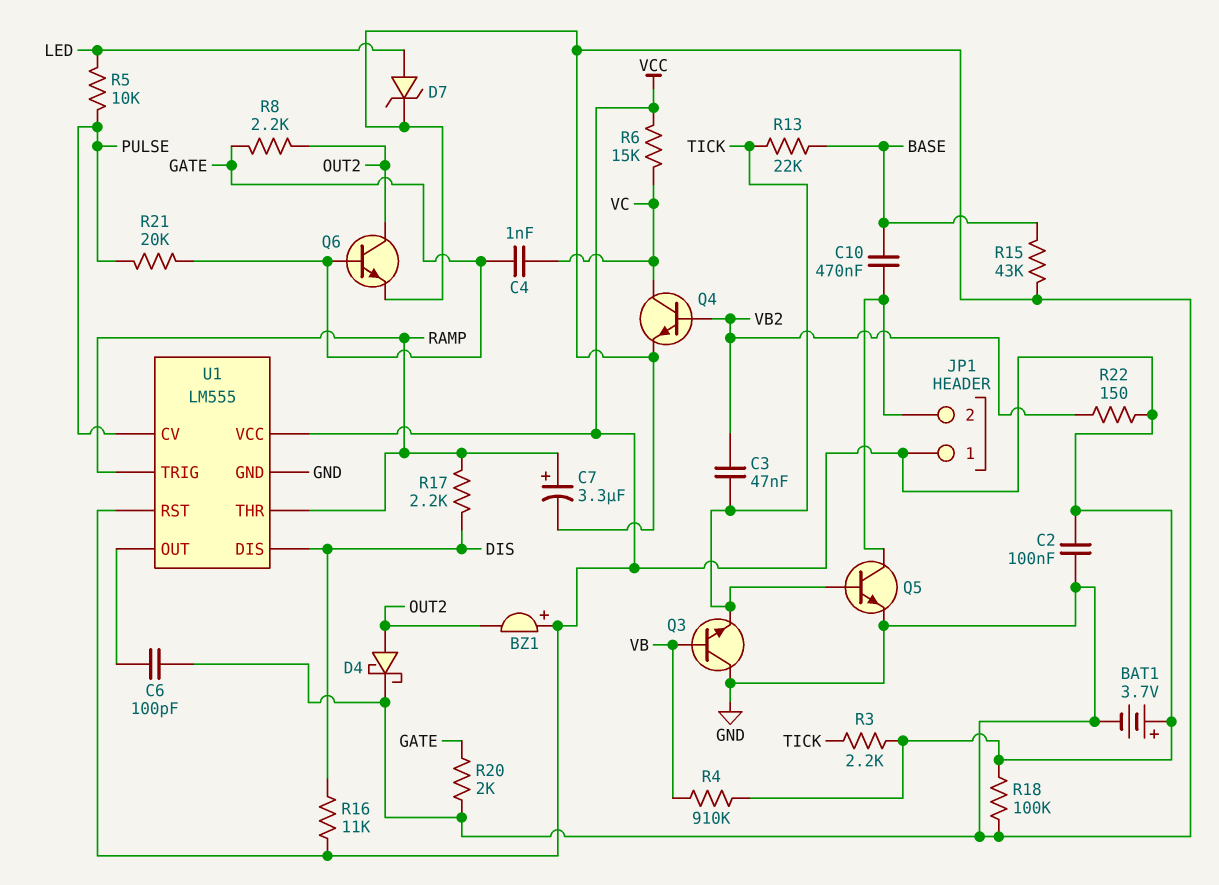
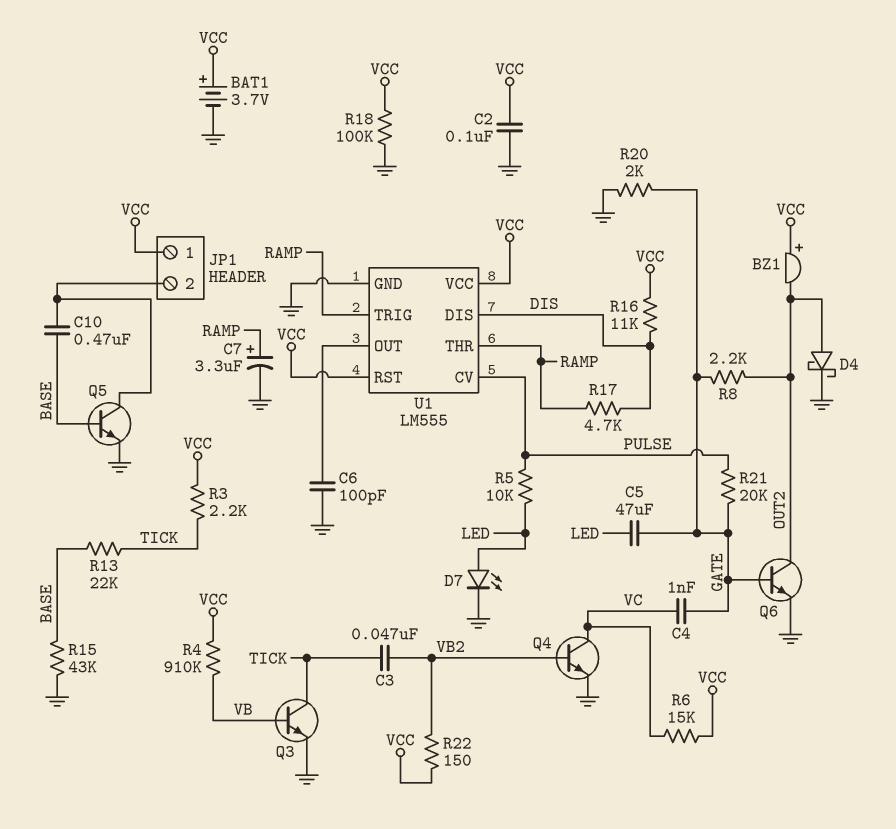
C5: none -> 47uF (GATE, LED)
D7: zener (A LED, K GND) -> LED (A LED, K GND)
Q3: NPN (B VB, C GND, E TICK) -> NPN (B VB, C TICK, E GND)
Q5: NPN (B TICK, C JP1/2, E GND) -> NPN (B BASE, C JP1/2, E GND)
R17: 2.2k (DIS, RAMP) -> 4.7k (DIS, RAMP)

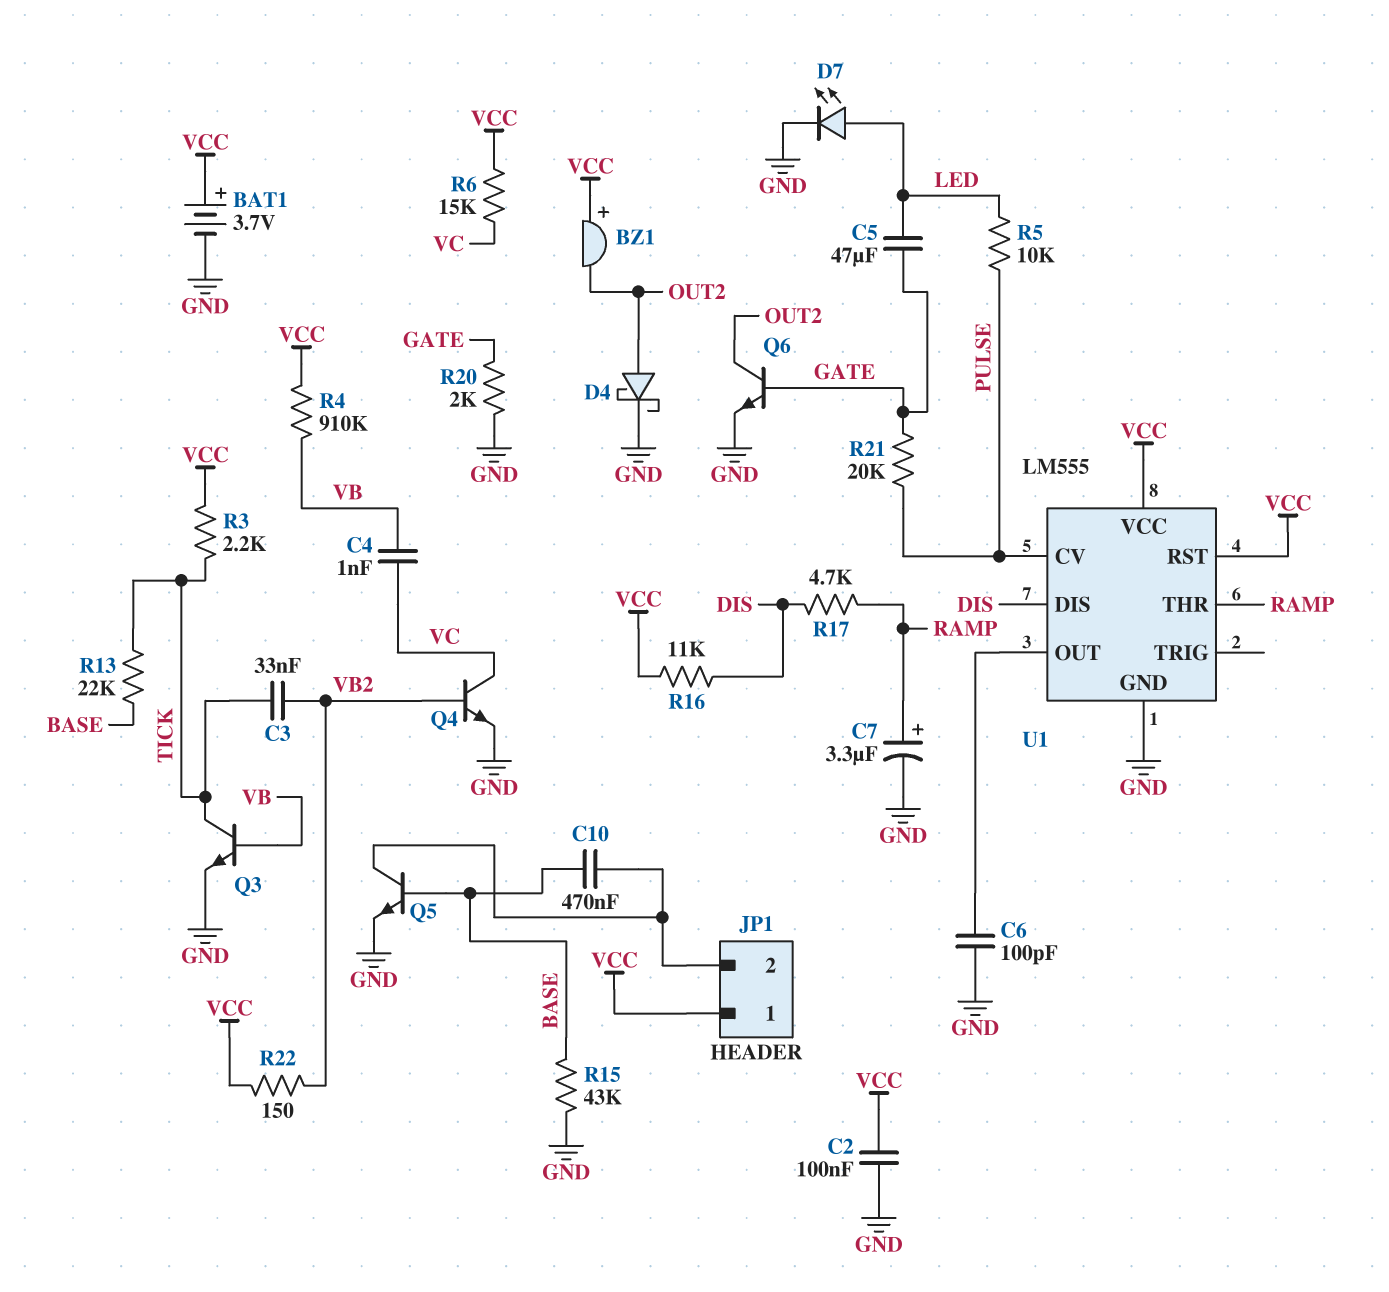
C3: 47nF (TICK, VB2) -> 33nF (TICK, VB2)
C4: 1nF (GATE, VC) -> 1nF (VB, VC)
R8: 2.2k (GATE, OUT2) -> none
R18: 100k (GND, VCC) -> none
U1 pin TRIG: RAMP -> none

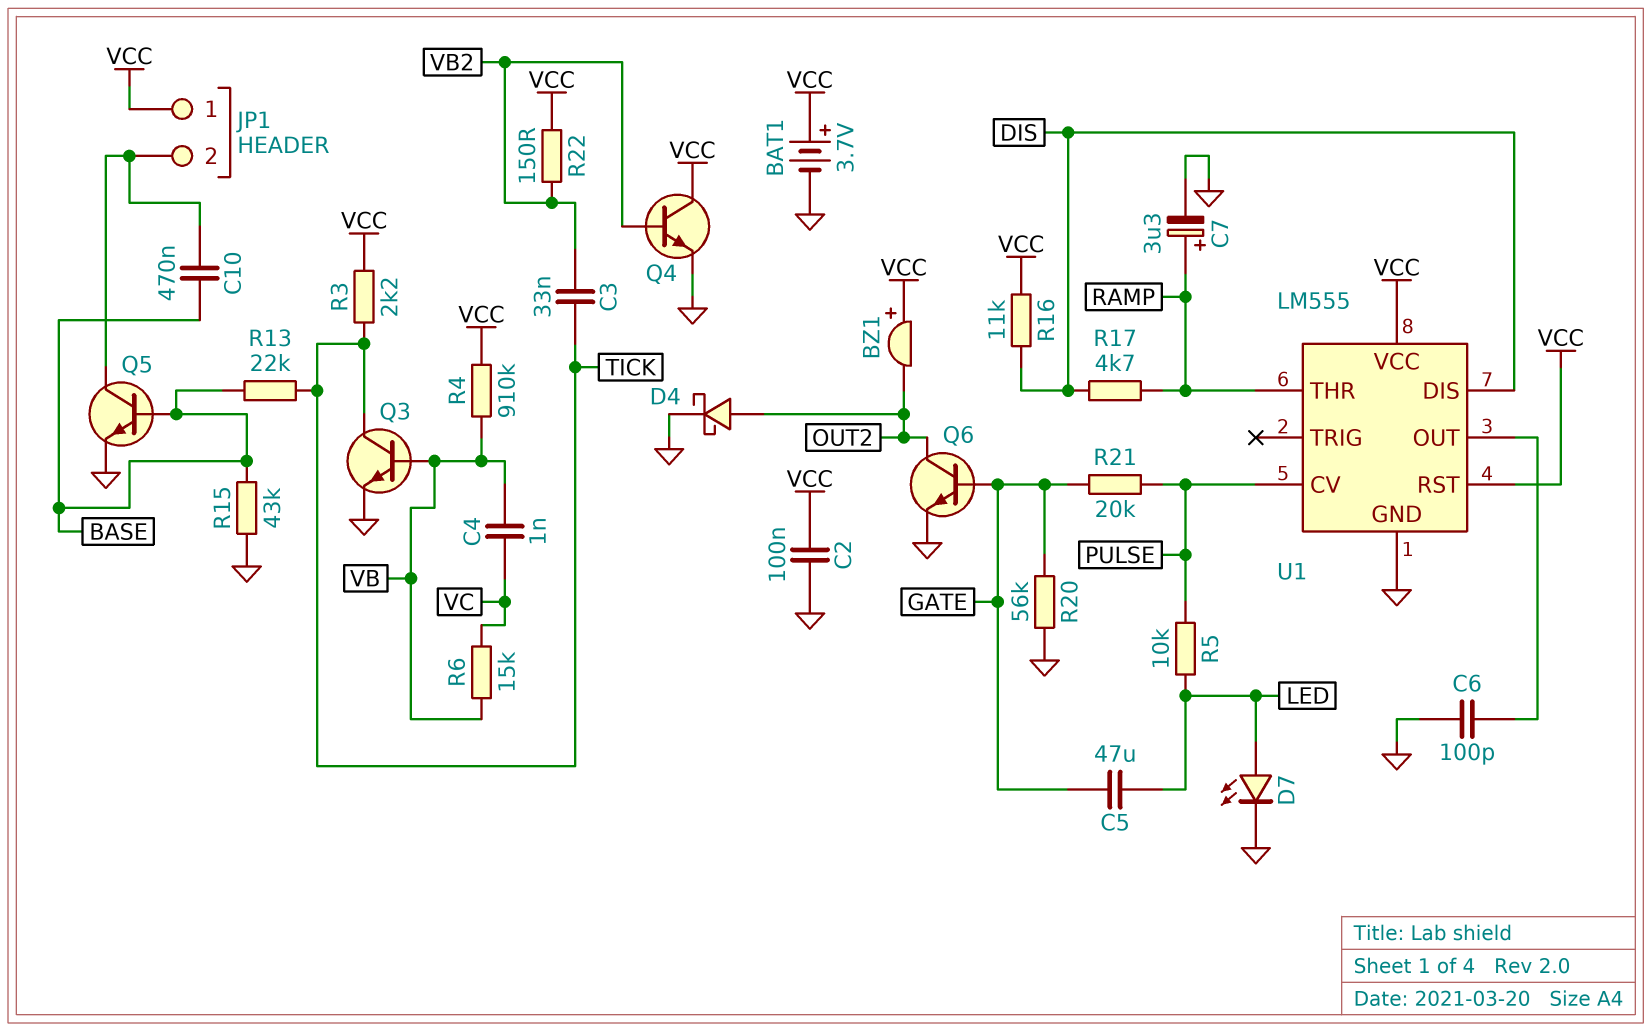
Q4: NPN (B VB2, C VC, E GND) -> NPN (B VB2, C VCC, E GND)
R6: 15k (VC, VCC) -> 15k (VB, VC)
R20: 2k (GATE, GND) -> 56k (GATE, GND)

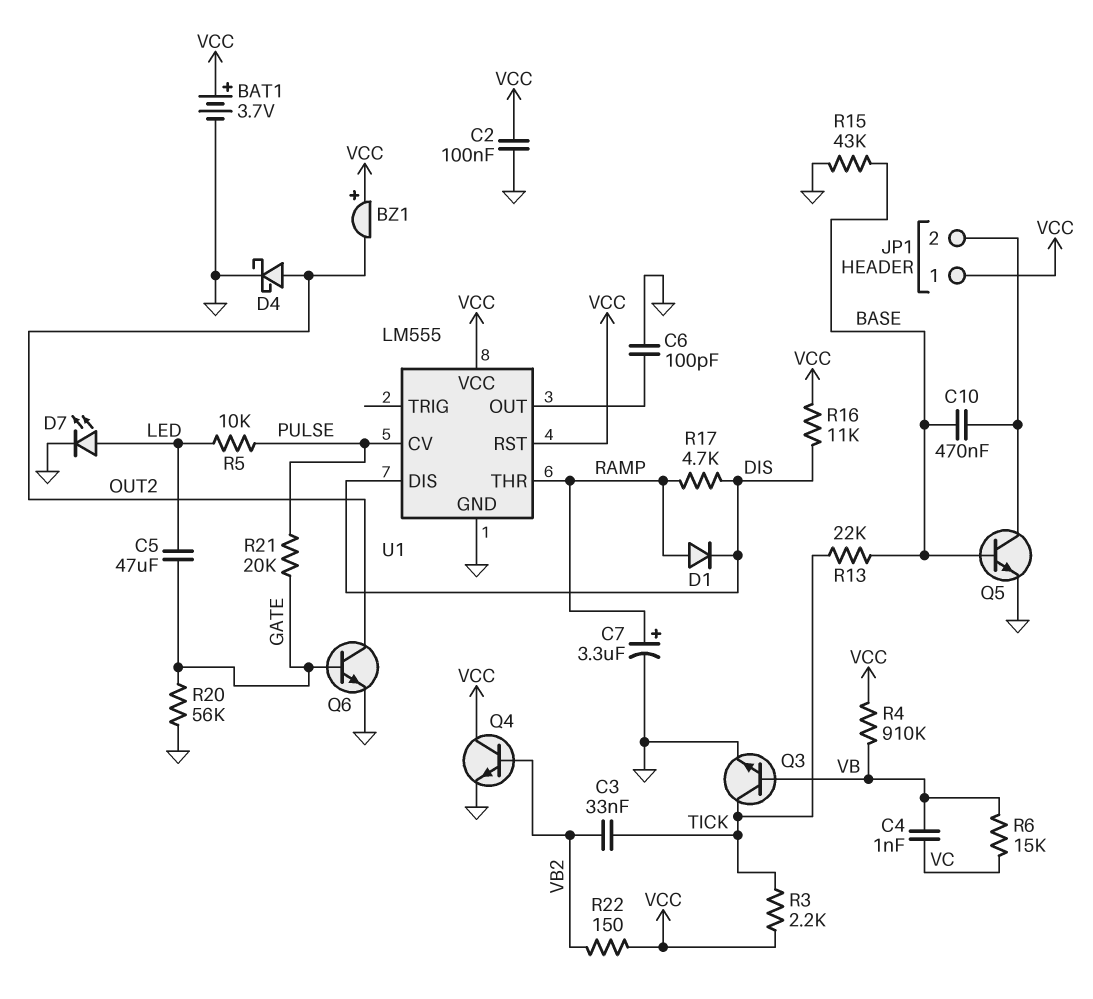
D1: none -> diode (A RAMP, K DIS)

